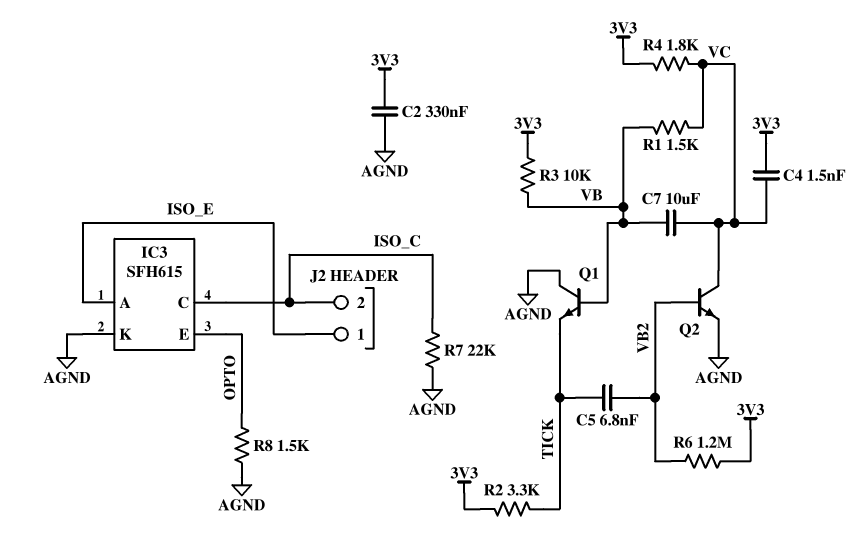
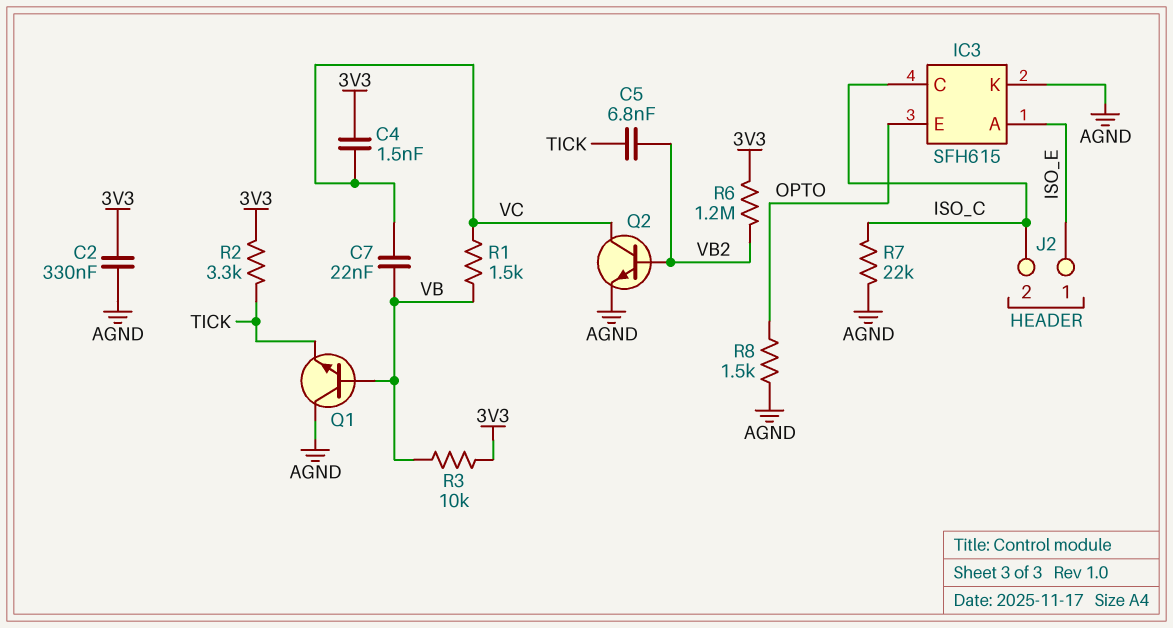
C7: 10uF (VB, VC) -> 22nF (VB, VC)
R4: 1.8k (3V3, VC) -> none

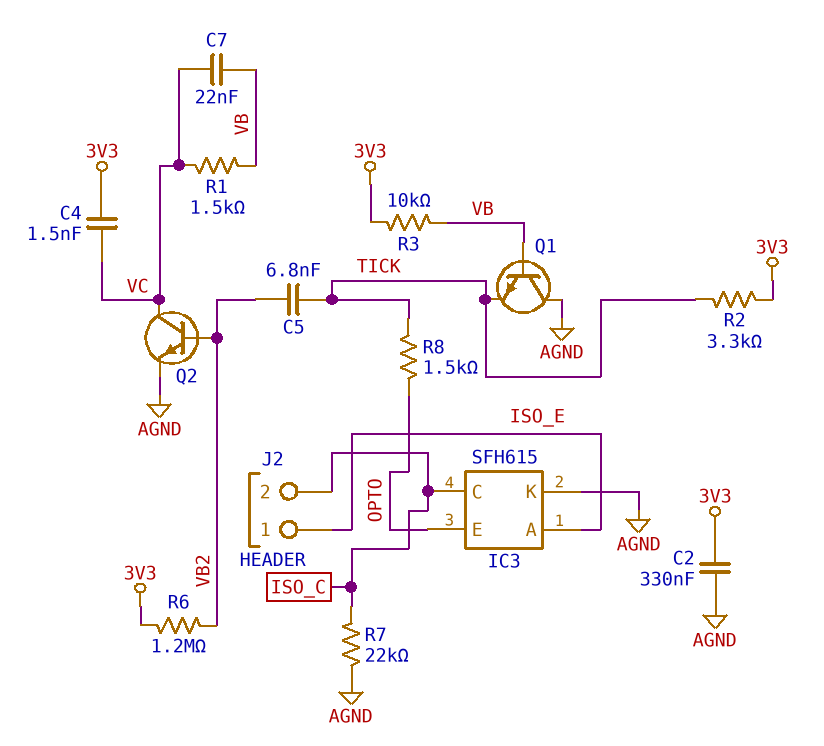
R8: 1.5k (AGND, OPTO) -> 1.5k (OPTO, TICK)

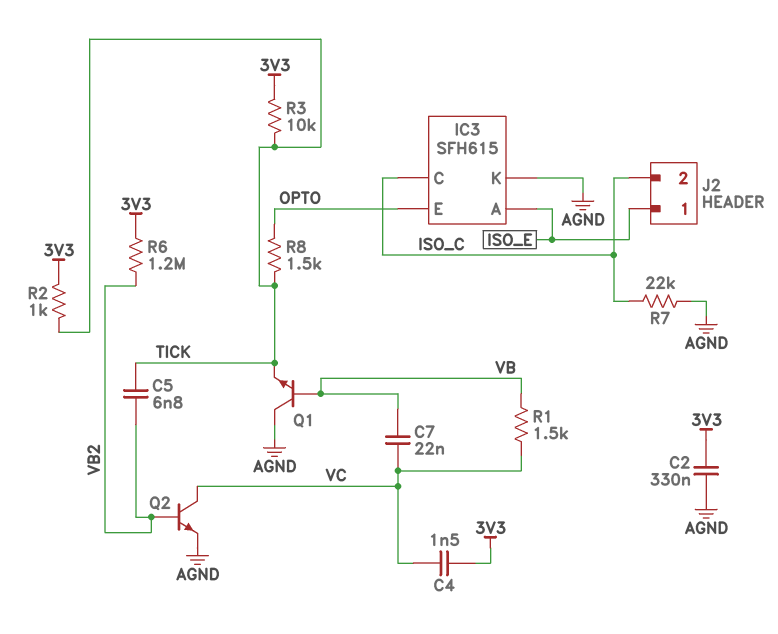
R2: 3.3k (3V3, TICK) -> 1k (3V3, TICK)
R3: 10k (3V3, VB) -> 10k (3V3, TICK)

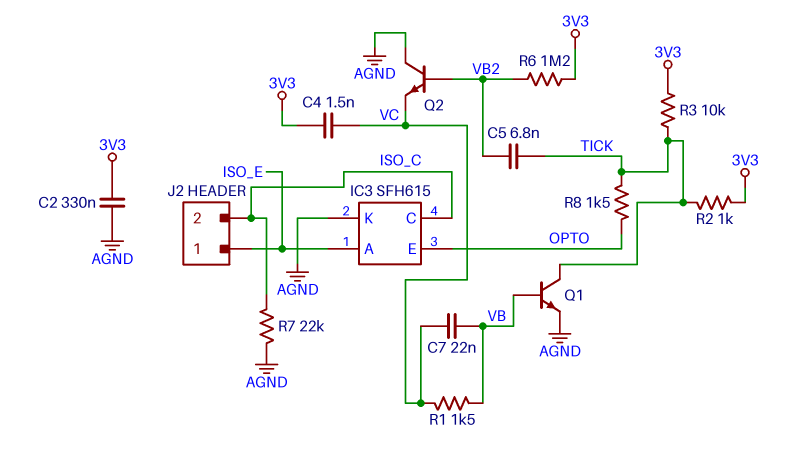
Q1: NPN (B VB, C AGND, E TICK) -> NPN (B VB, C TICK, E AGND)
Q2: NPN (B VB2, C VC, E AGND) -> NPN (B VB2, C AGND, E VC)

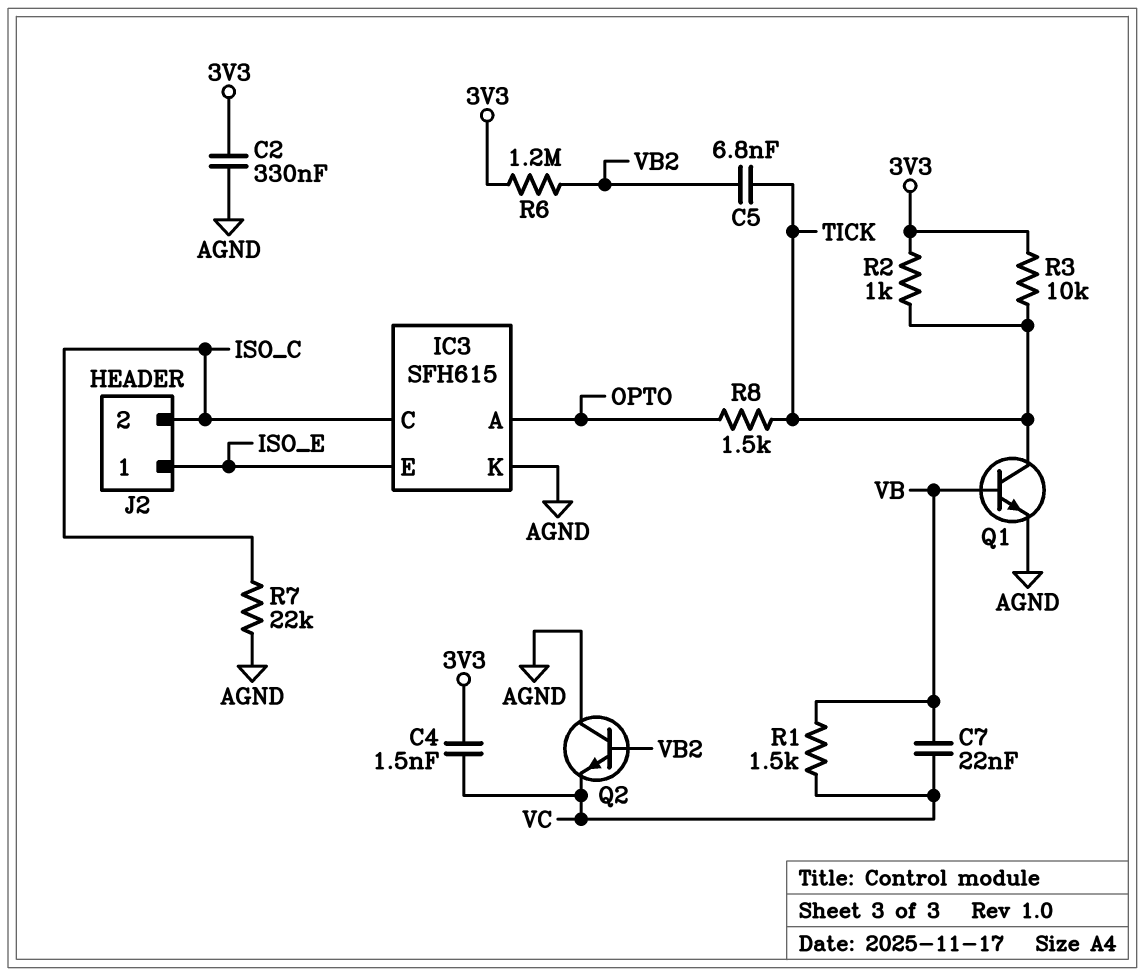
IC3 pin A: ISO_E -> OPTO
IC3 pin E: OPTO -> ISO_E

